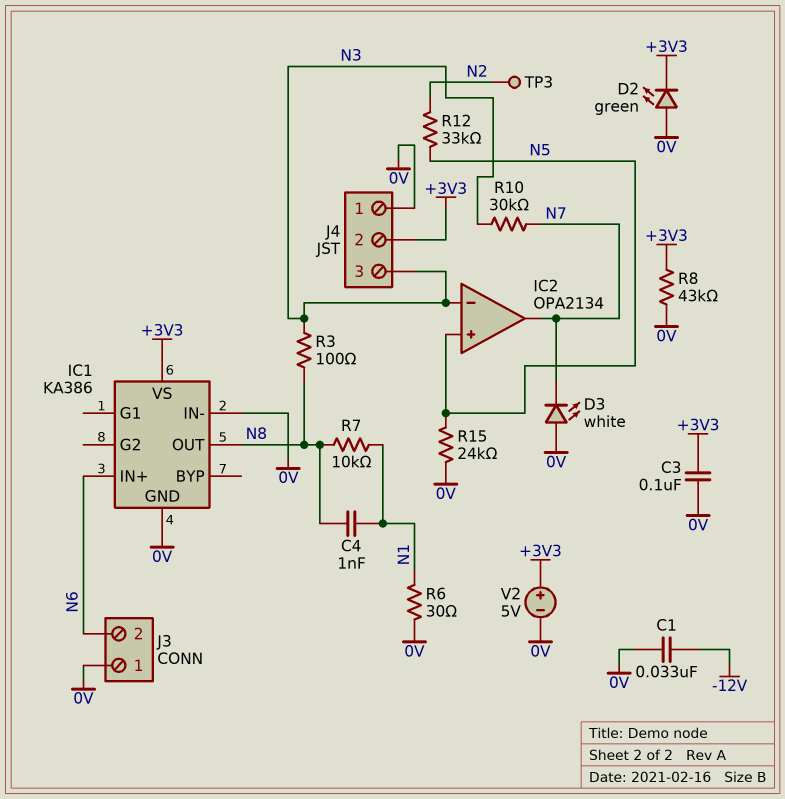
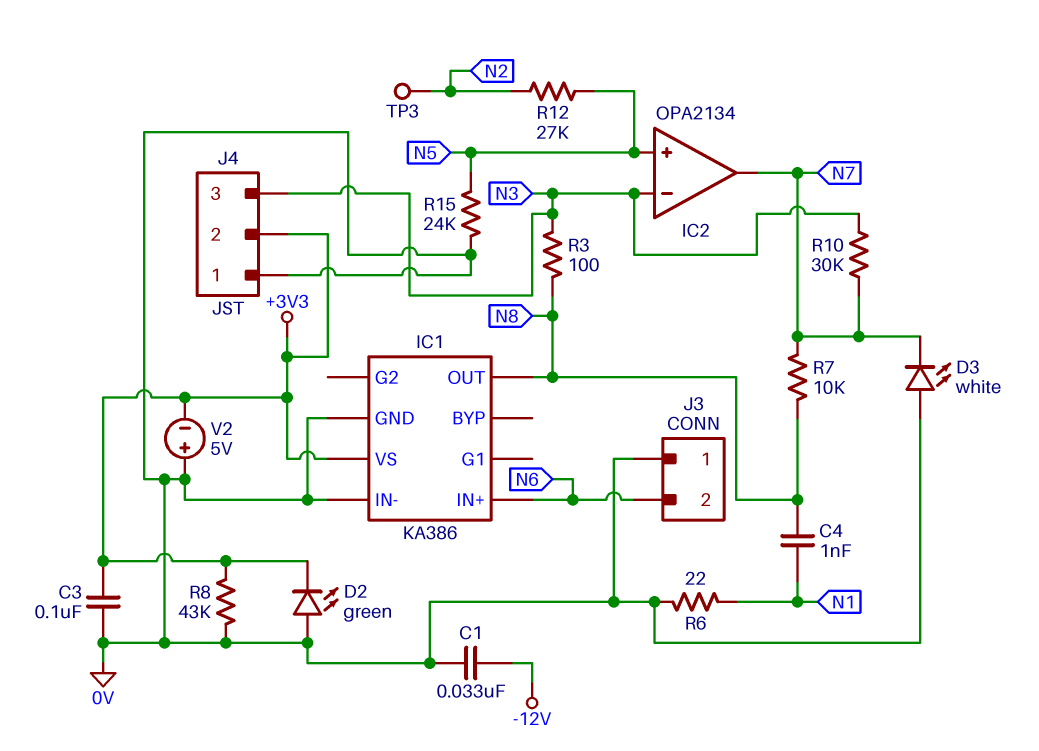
R6: 30 (0V, N1) -> 22 (0V, N1)
R7: 10k (N1, N8) -> 10k (N7, N8)
R12: 33k (N2, N5) -> 27k (N2, N5)
V2: 5V (plus +3V3, minus 0V) -> 5V (plus 0V, minus +3V3)

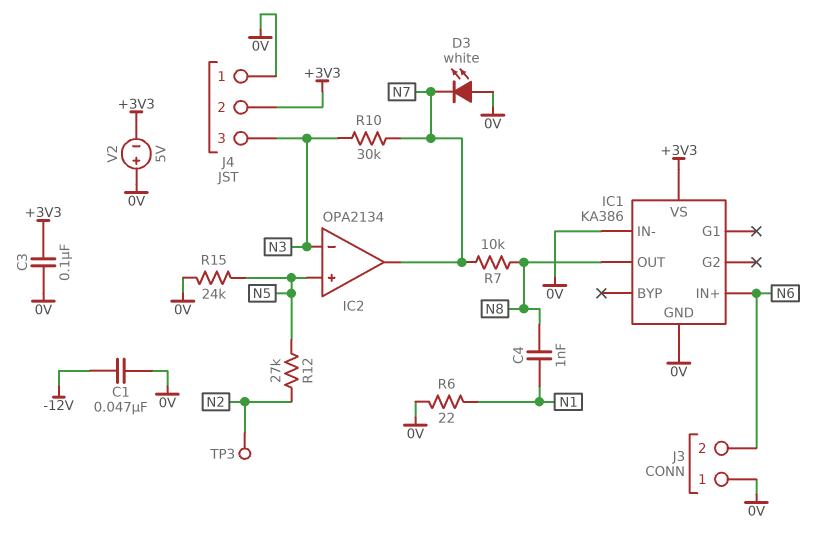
C1: 33nF (-12V, 0V) -> 47nF (-12V, 0V)
D2: LED green (A 0V, K +3V3) -> none
R3: 100 (N3, N8) -> none
R8: 43k (+3V3, 0V) -> none

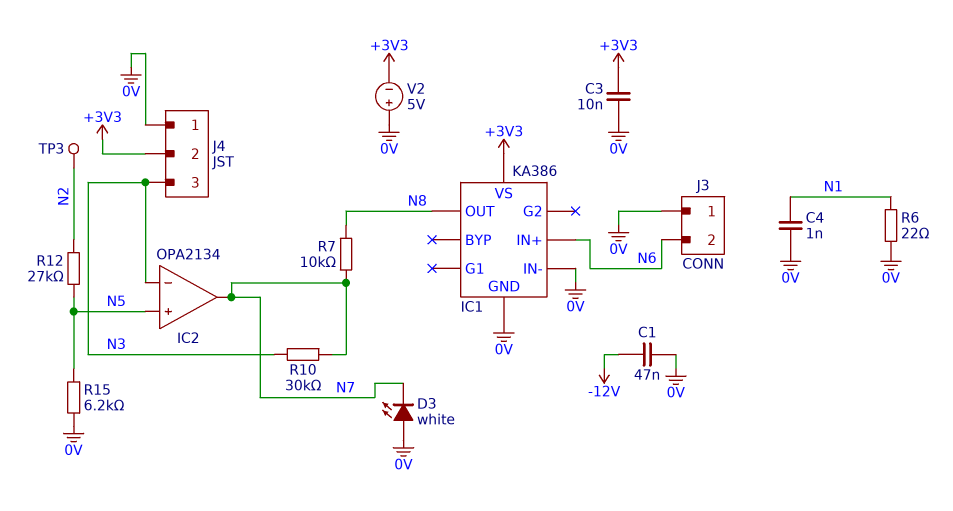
C3: 100nF (+3V3, 0V) -> 10nF (+3V3, 0V)
C4: 1nF (N1, N8) -> 1nF (0V, N1)
R15: 24k (0V, N5) -> 6.2k (0V, N5)

